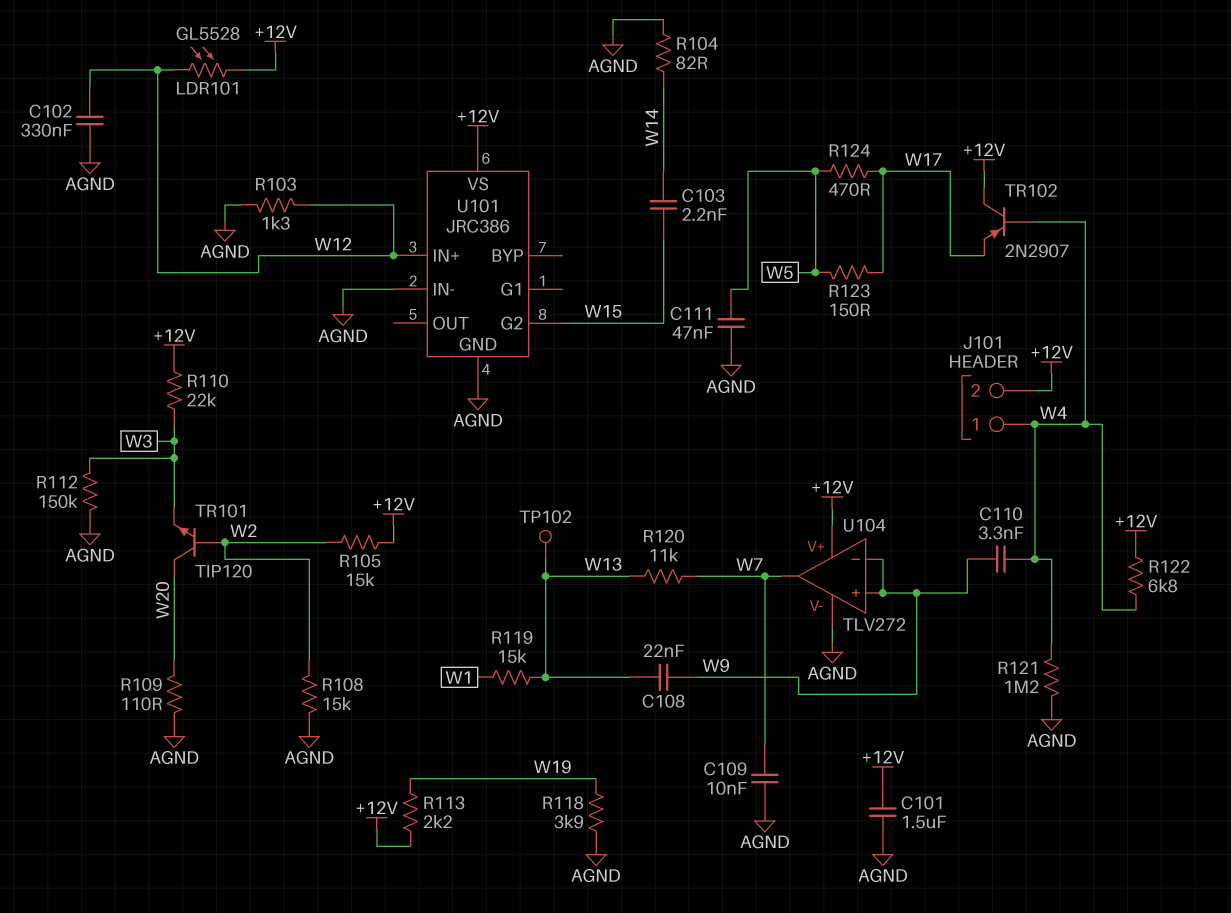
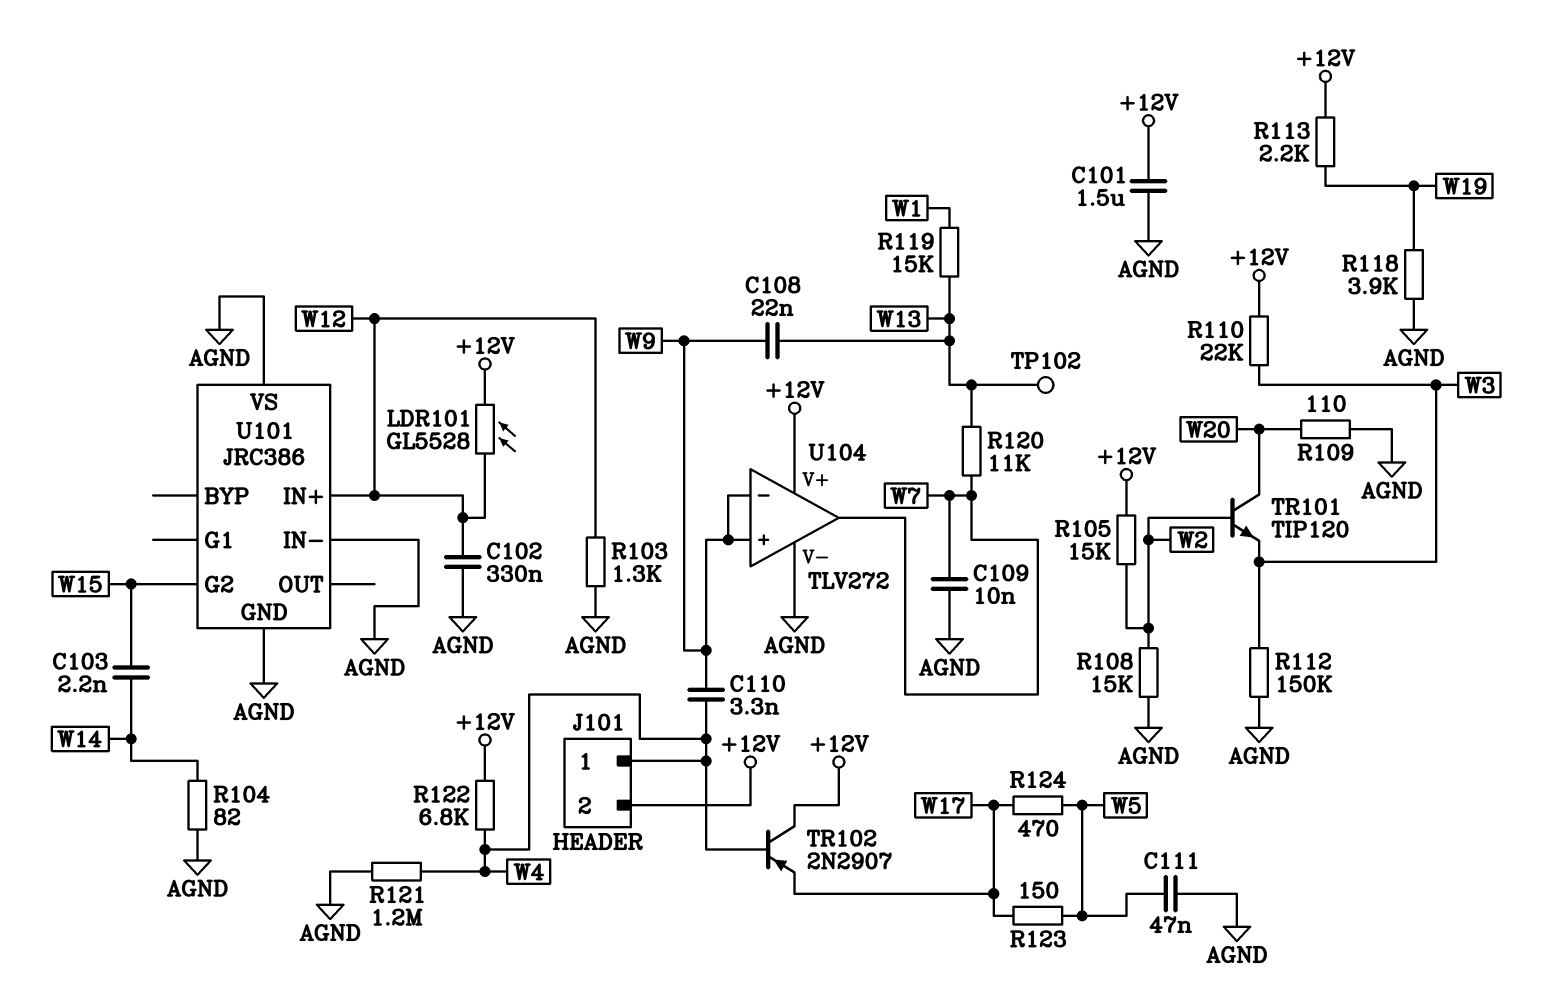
U101 pin VS: +12V -> AGND

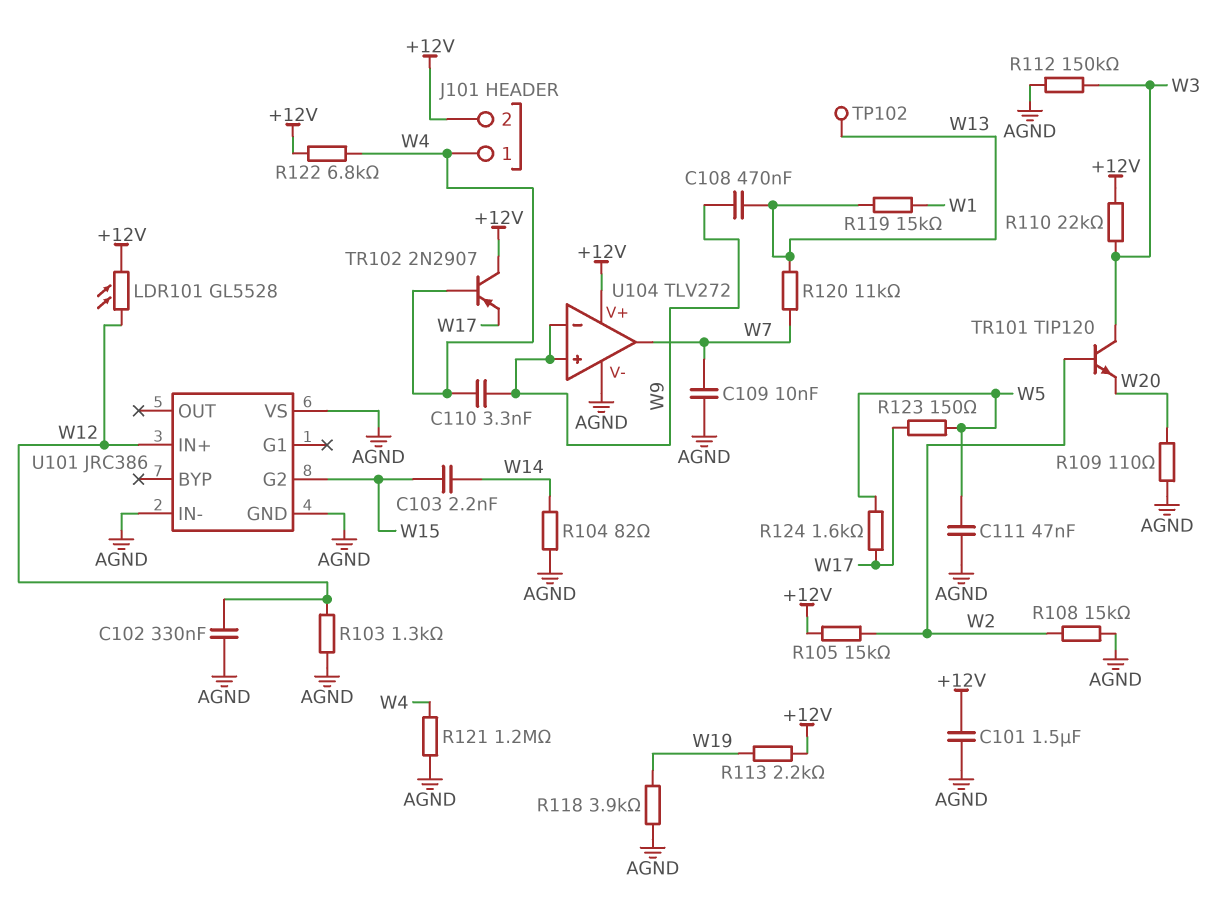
C108: 22nF (W9, W13) -> 470nF (W9, W13)
R124: 470 (W5, W17) -> 1.6k (W5, W17)
TR101: NPN TIP120 (B W2, C W20, E W3) -> NPN TIP120 (B W2, C W3, E W20)

